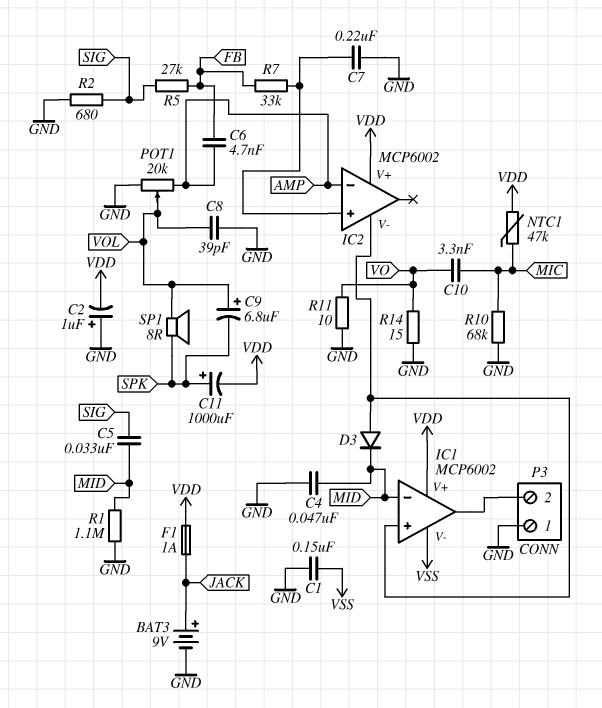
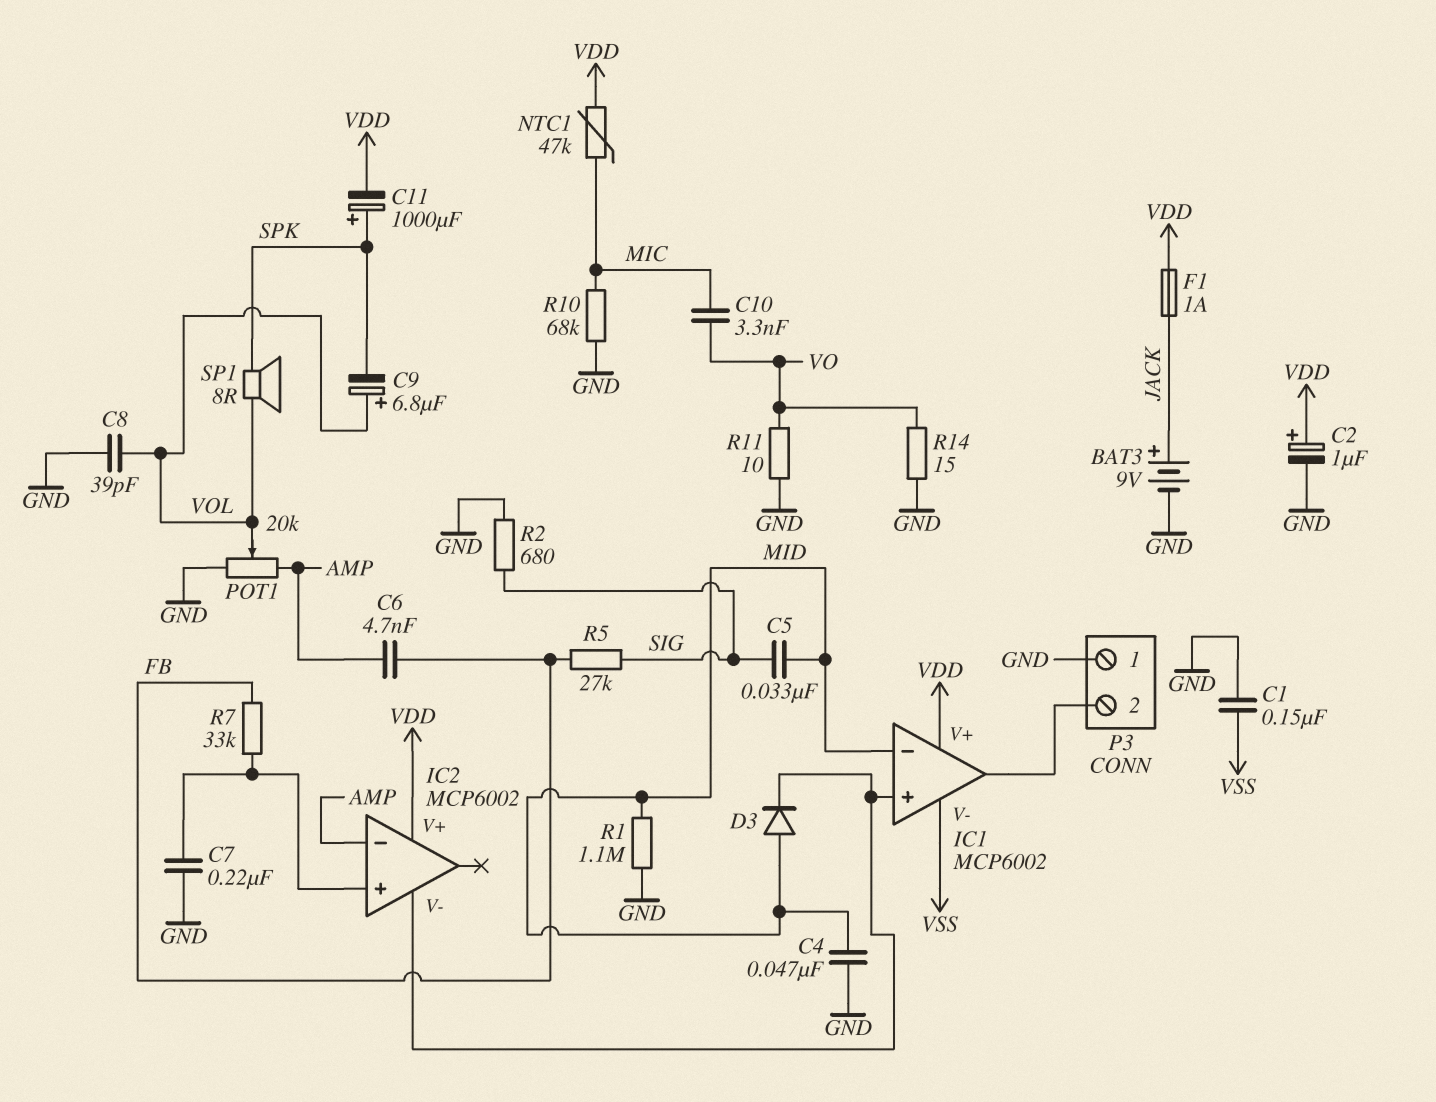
C2: 1uF (plus GND, minus VDD) -> 1uF (plus VDD, minus GND)
D3: diode (A IC1/in+, K MID) -> diode (A MID, K IC1/in+)

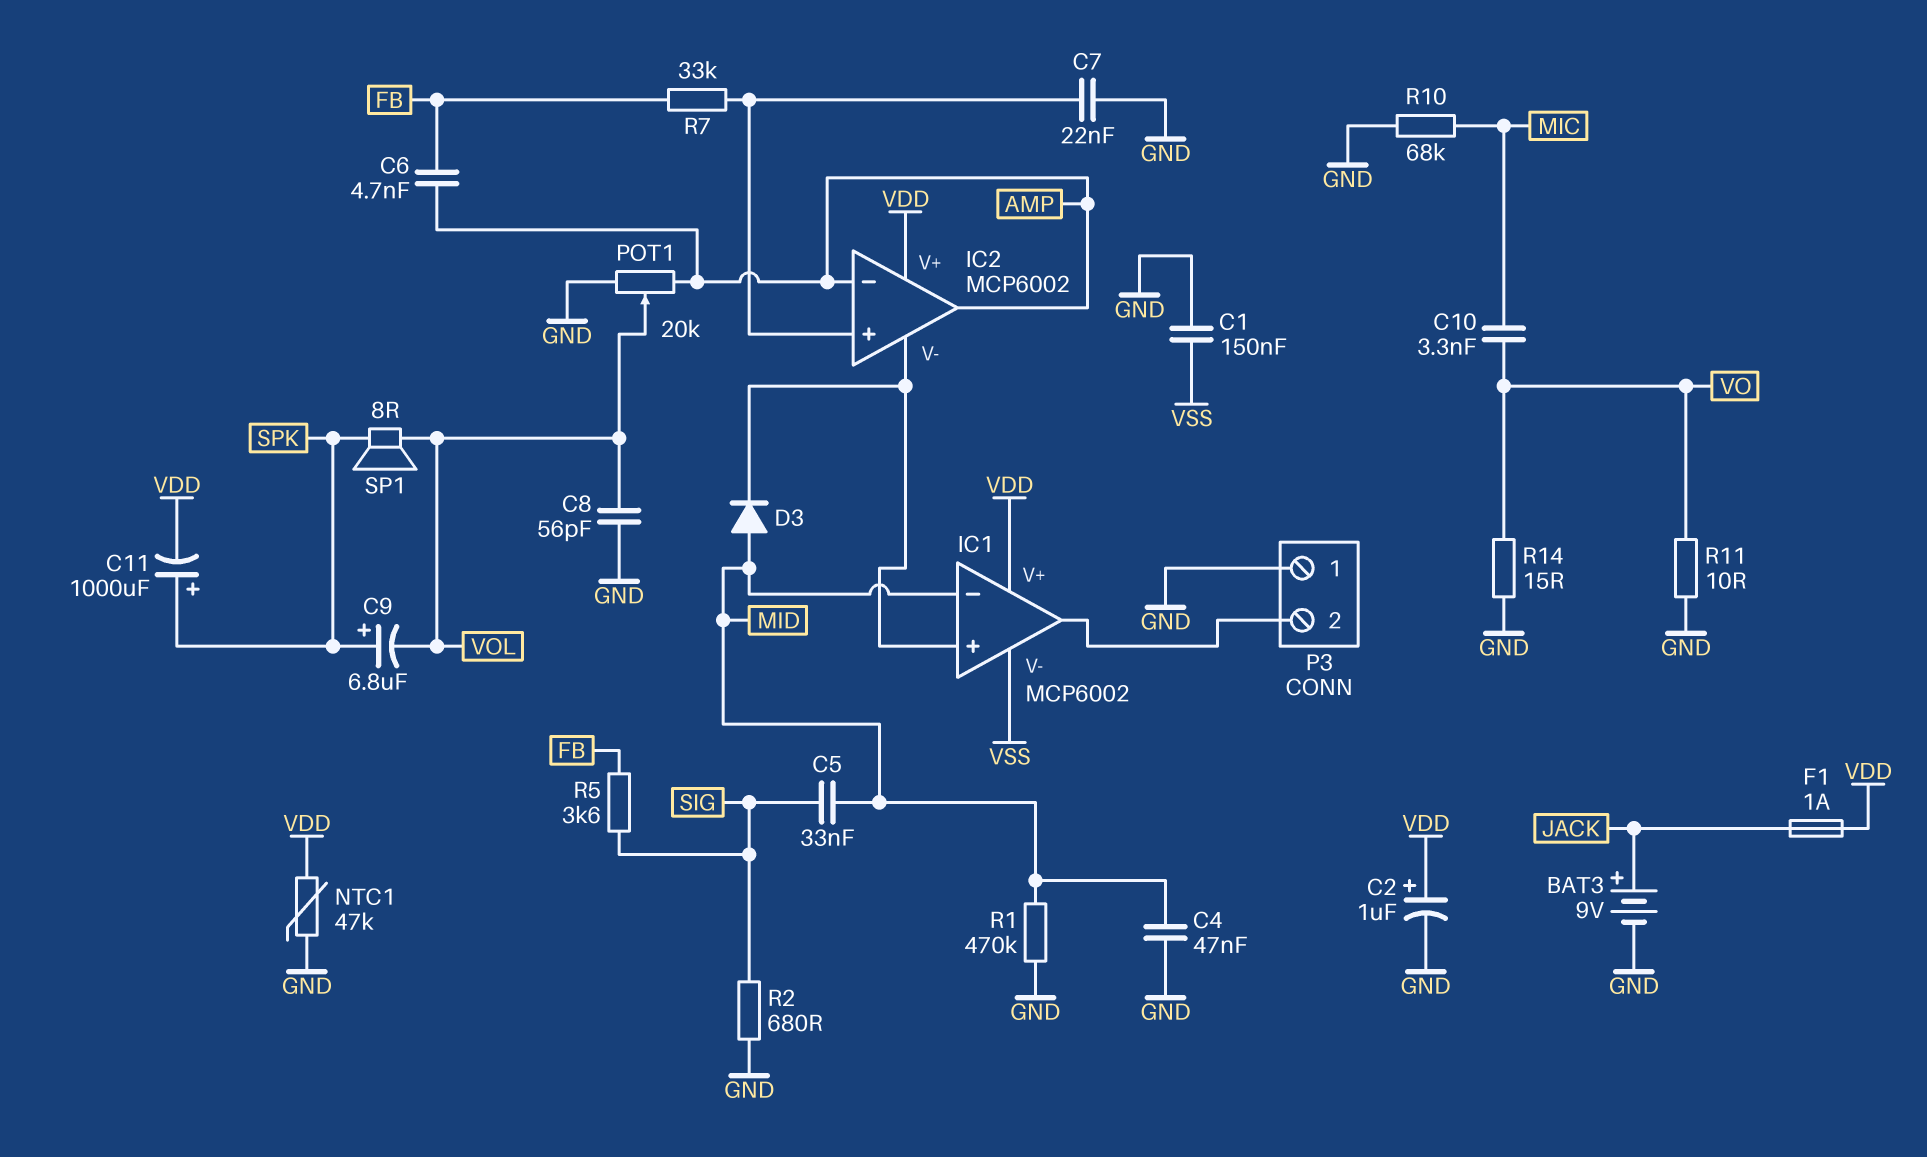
C7: 220nF (GND, IC2/in+) -> 22nF (GND, IC2/in+)
C8: 39pF (GND, VOL) -> 56pF (GND, VOL)
C9: 6.8uF (plus VOL, minus SPK) -> 6.8uF (plus SPK, minus VOL)
IC2 pin out: none -> AMP
NTC1: 47k (MIC, VDD) -> 47k (GND, VDD)
R1: 1.1M (GND, MID) -> 470k (GND, MID)
R5: 27k (FB, SIG) -> 3.6k (FB, SIG)

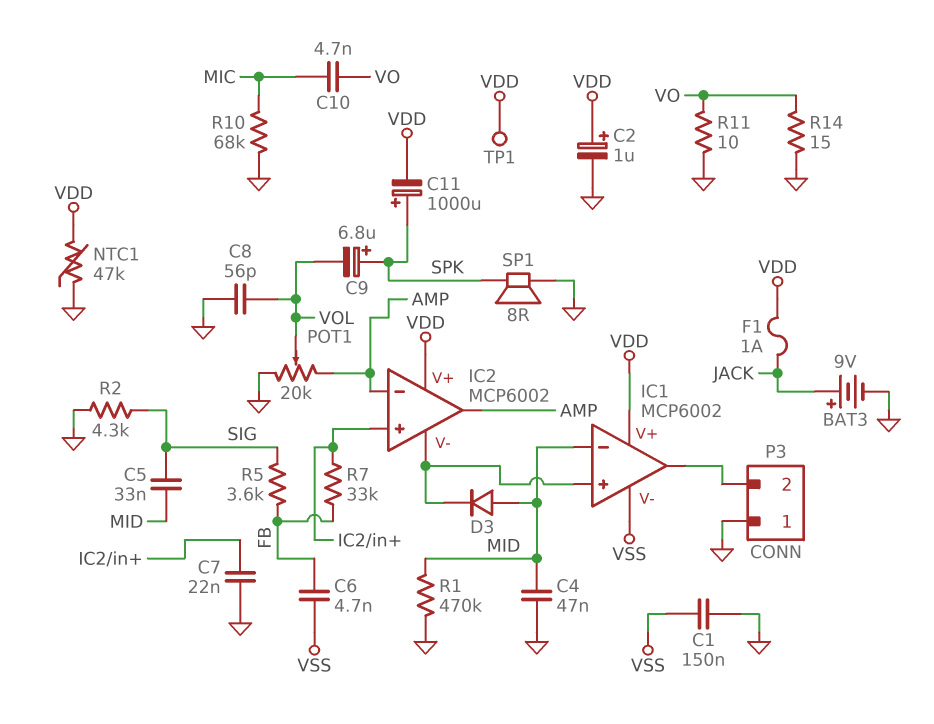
C6: 4.7nF (AMP, FB) -> 4.7nF (FB, VSS)
C10: 3.3nF (MIC, VO) -> 4.7nF (MIC, VO)
R2: 680 (GND, SIG) -> 4.3k (GND, SIG)
SP1: speaker 8R (SPK, VOL) -> speaker 8R (GND, SPK)
TP1: none -> test point (VDD)

